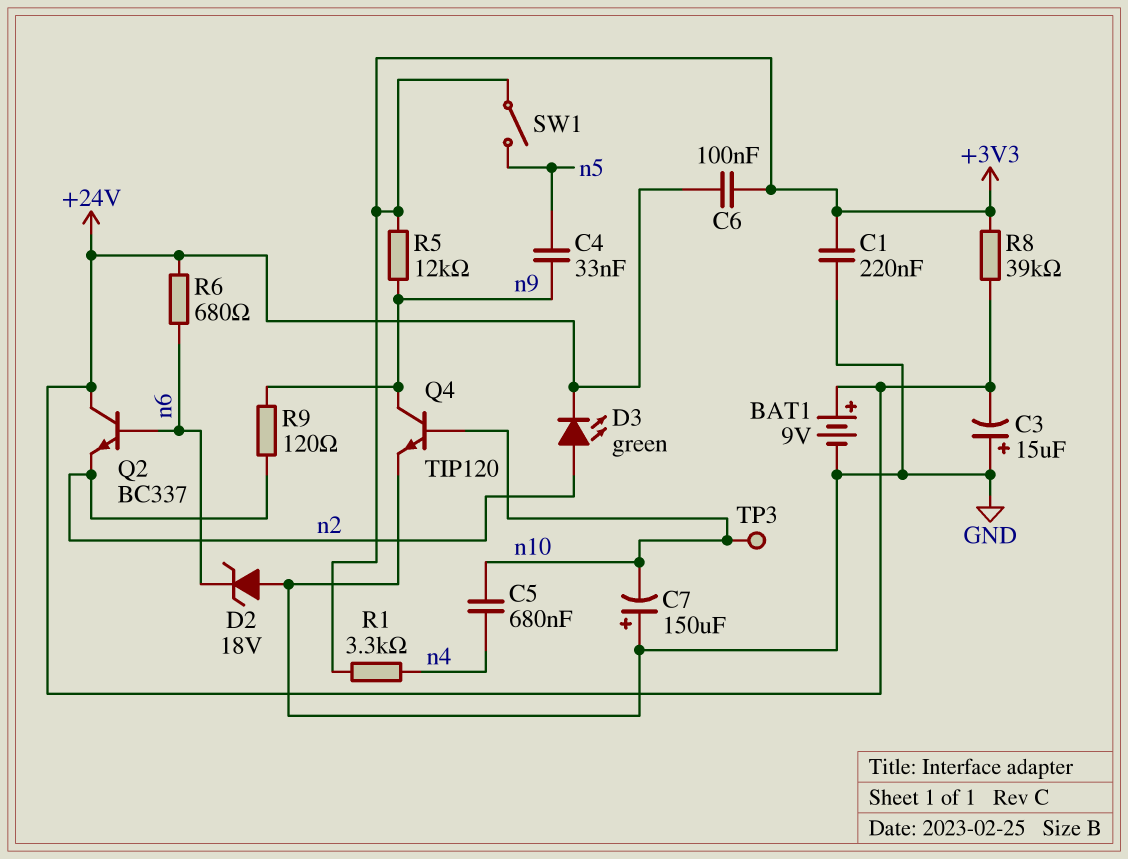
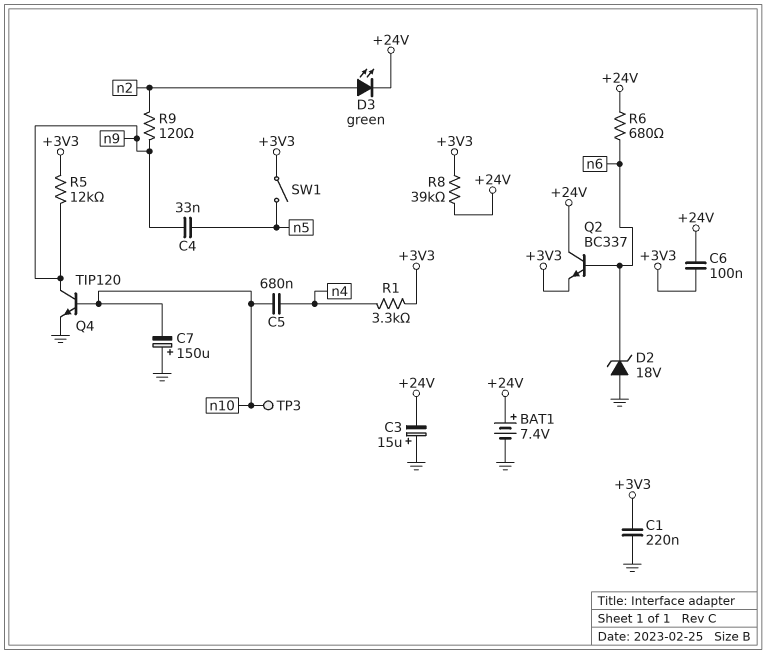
BAT1: 9V (plus +24V, minus GND) -> 7.4V (plus +24V, minus GND)
Q2: NPN BC337 (B n6, C +24V, E n2) -> NPN BC337 (B n6, C +24V, E +3V3)

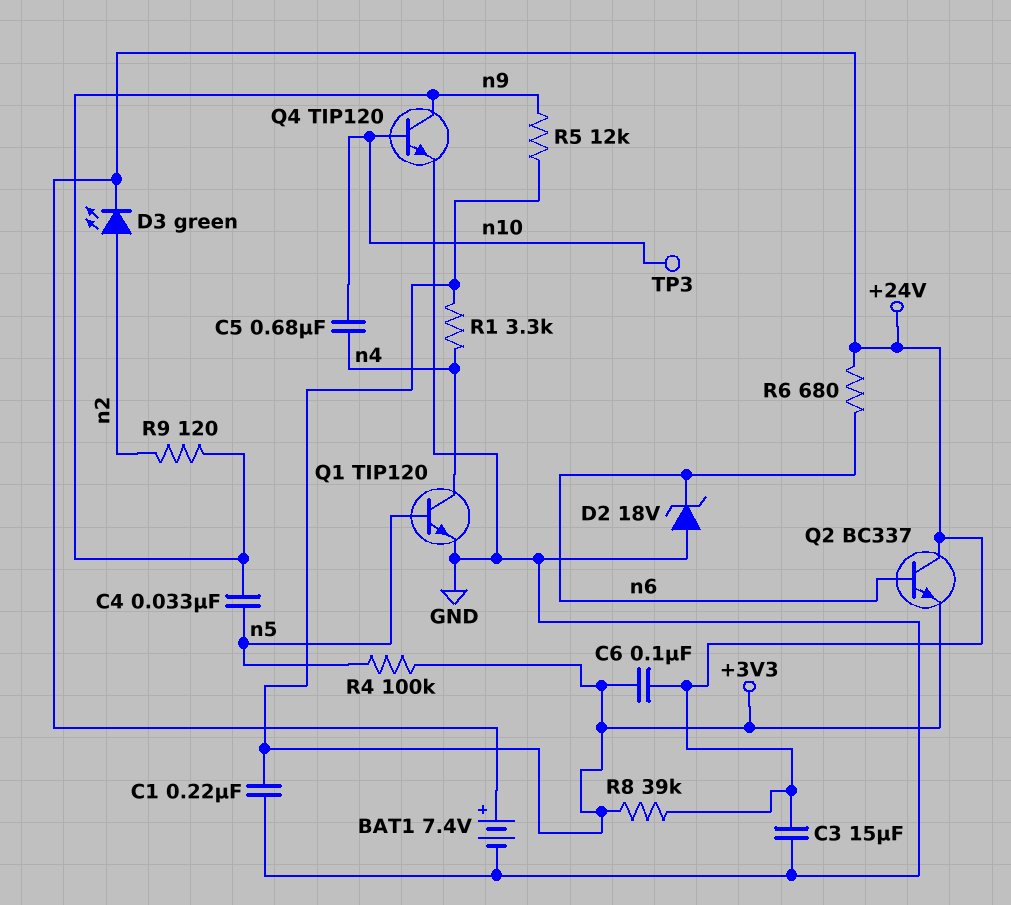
C3: 15uF (plus GND, minus +24V) -> 15uF (+24V, GND)
C7: 150uF (plus GND, minus n10) -> none
Q1: none -> NPN TIP120 (B n5, C n4, E GND)
R4: none -> 100k (+3V3, n5)
SW1: switch (+3V3, n5) -> none

